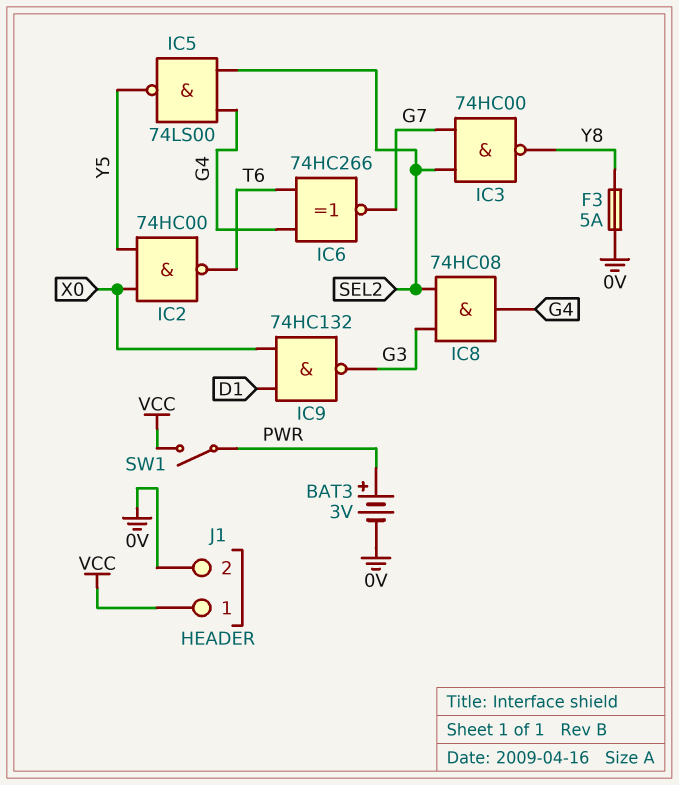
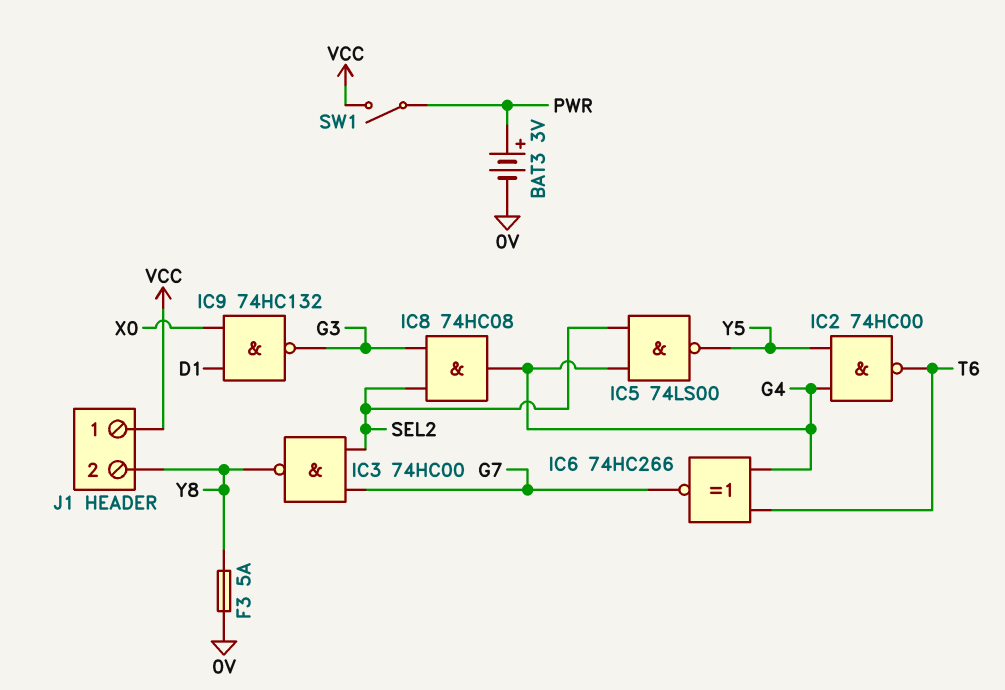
IC2: NAND 74HC00 (in X0, in Y5, out T6) -> NAND 74HC00 (in G4, in Y5, out T6)
J1 pin 2: 0V -> Y8

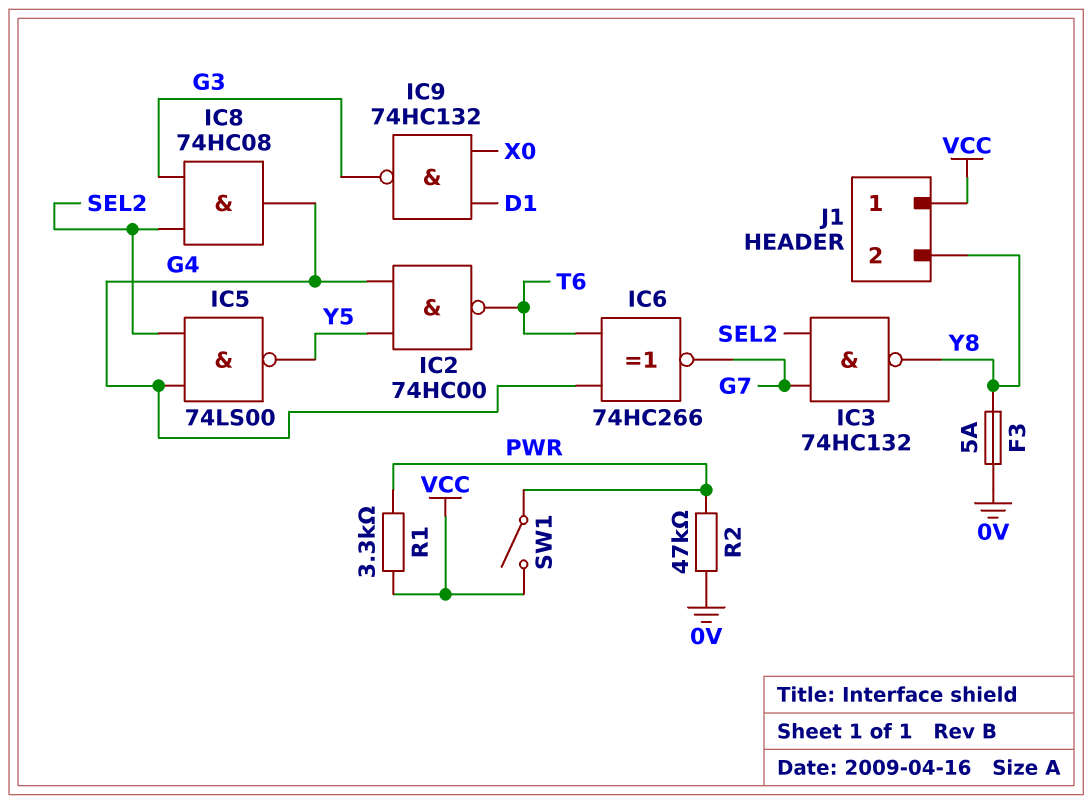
BAT3: 3V (plus PWR, minus 0V) -> none
IC3: NAND 74HC00 (in G7, in SEL2, out Y8) -> NAND 74HC132 (in G7, in SEL2, out Y8)
R1: none -> 3.3k (PWR, VCC)
R2: none -> 47k (0V, PWR)

